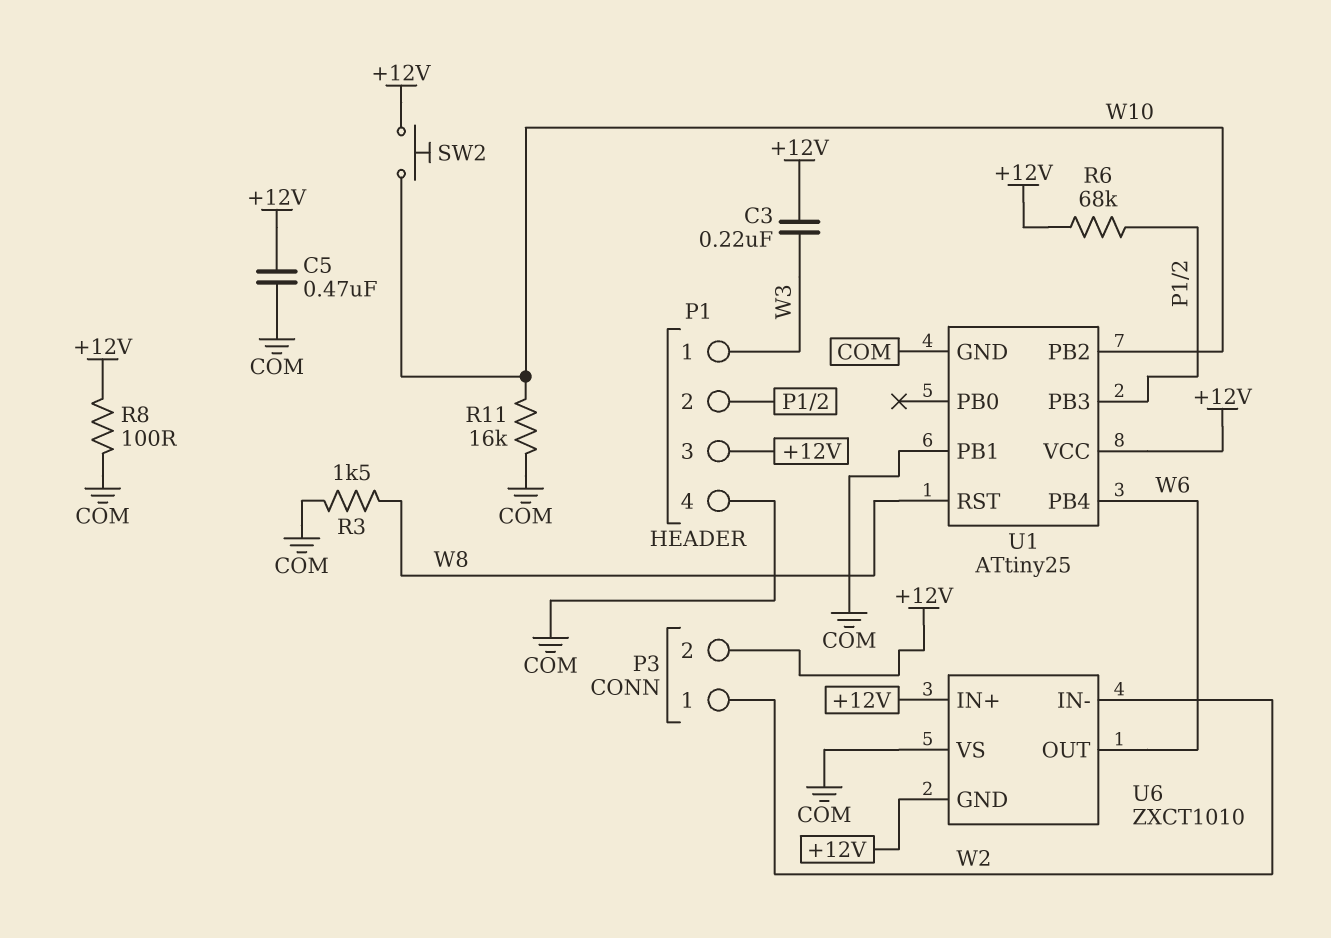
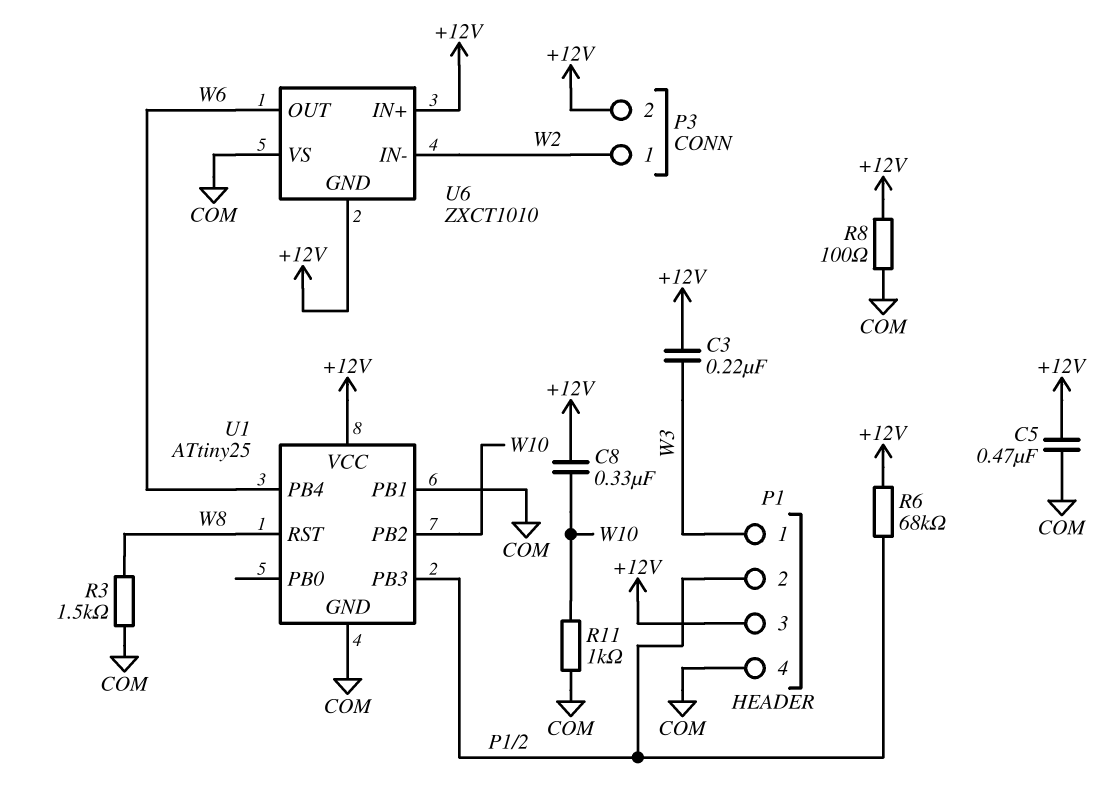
C8: none -> 330nF (+12V, W10)
R11: 16k (COM, W10) -> 1k (COM, W10)
SW2: button (+12V, W10) -> none

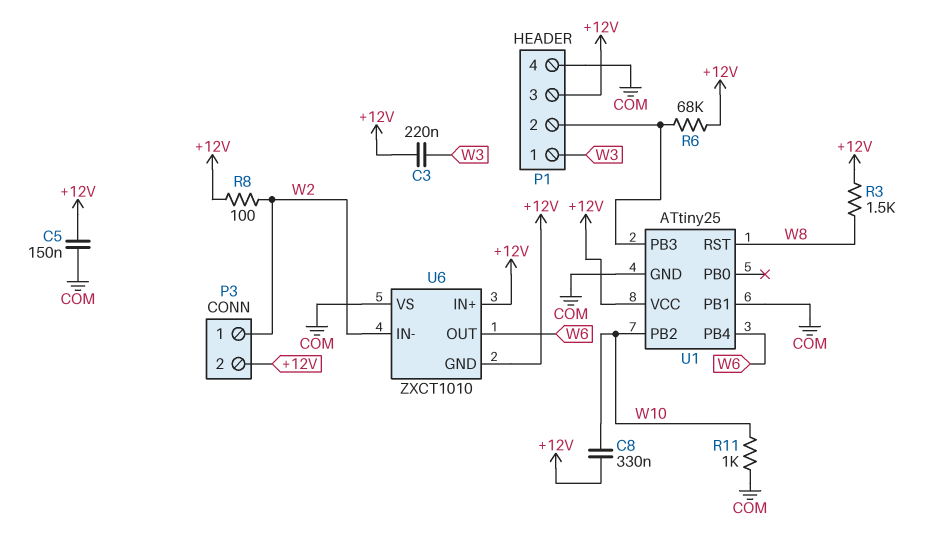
C5: 470nF (+12V, COM) -> 150nF (+12V, COM)
R3: 1.5k (COM, W8) -> 1.5k (+12V, W8)
R8: 100 (+12V, COM) -> 100 (+12V, W2)

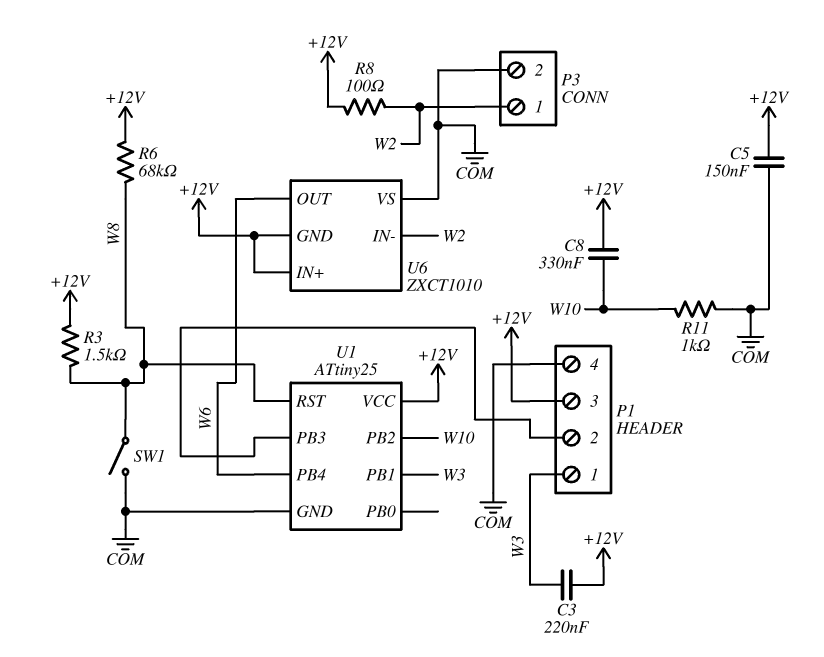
P3 pin 2: +12V -> COM
R6: 68k (+12V, P1/2) -> 68k (+12V, W8)
SW1: none -> switch (COM, W8)
U1 pin PB1: COM -> W3

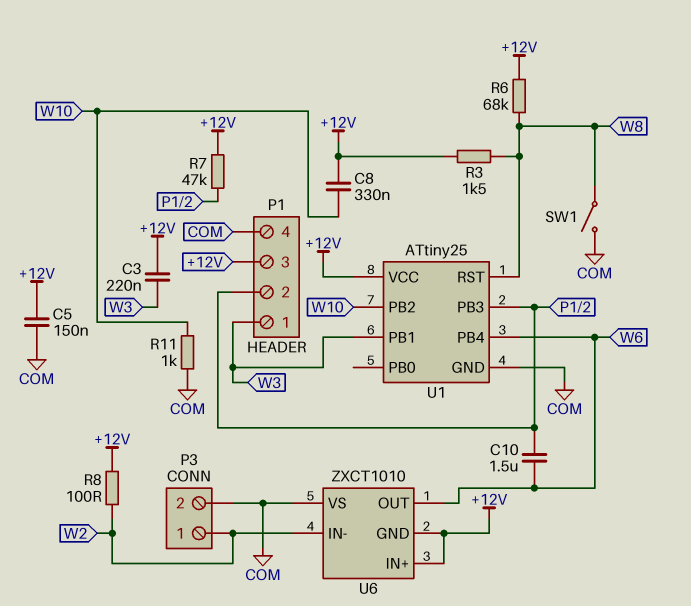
C10: none -> 1.5uF (P1/2, W6)
R7: none -> 47k (+12V, P1/2)

